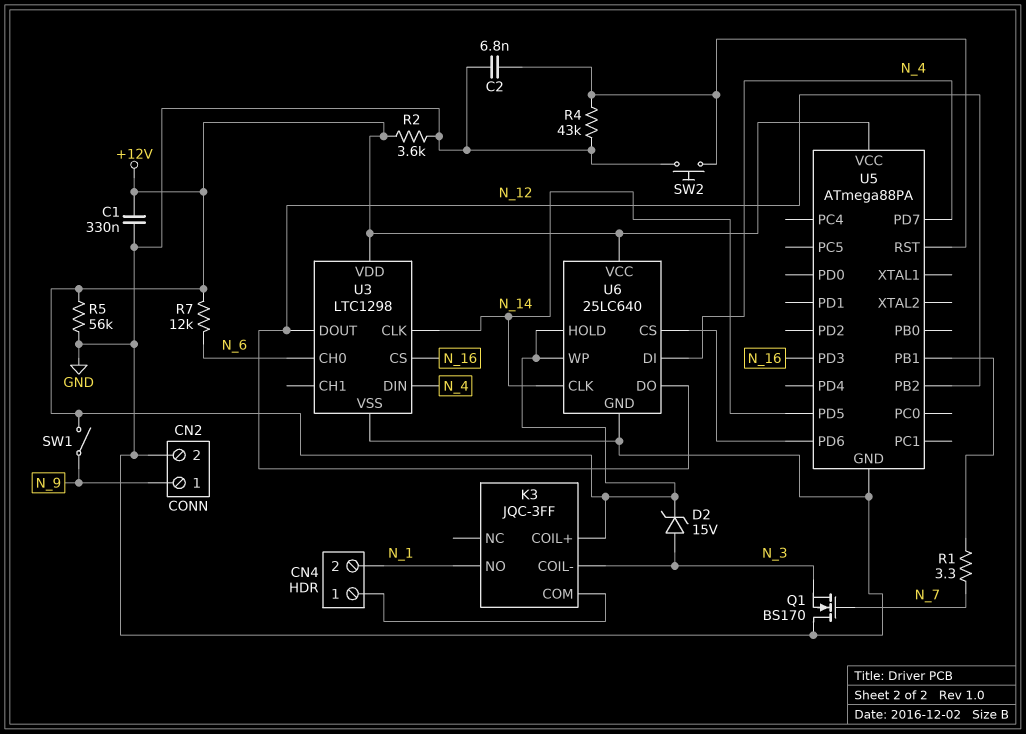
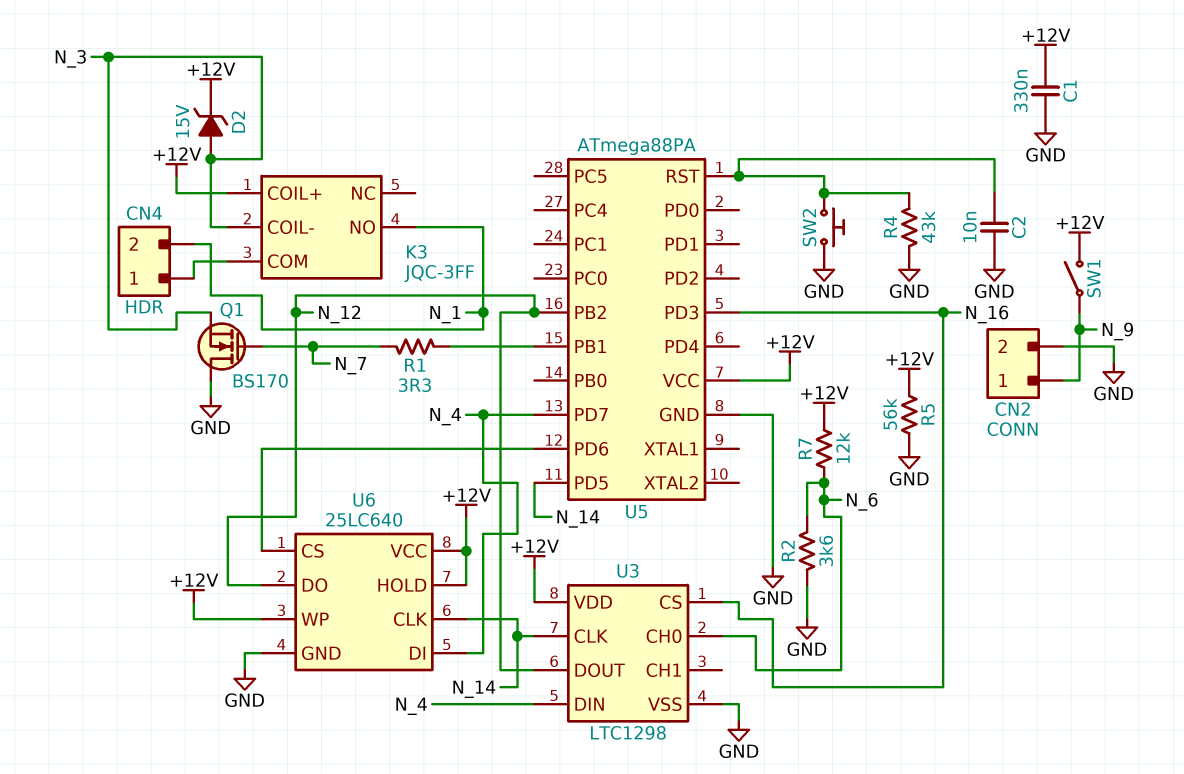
C2: 6.8nF (GND, U5/RST) -> 10nF (GND, U5/RST)
R2: 3.6k (+12V, GND) -> 3.6k (GND, N_6)

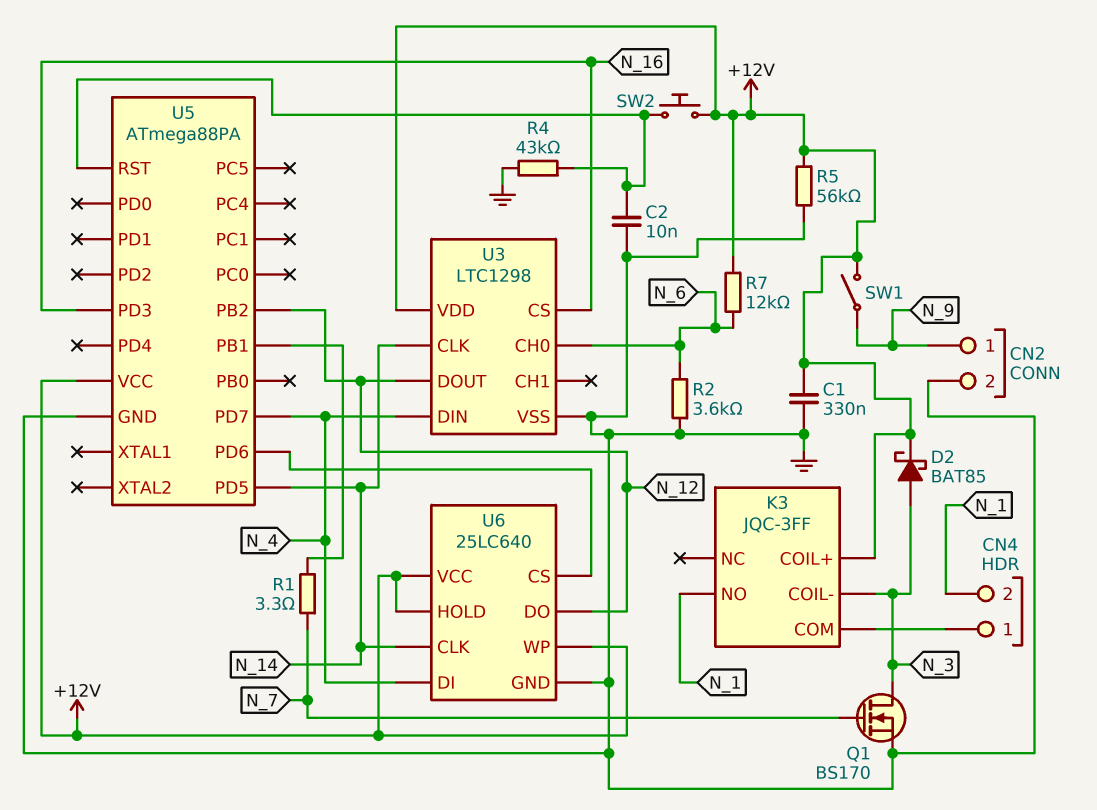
D2: zener 15V (A N_3, K +12V) -> schottky BAT85 (A N_3, K +12V)
Q1: NMOS BS170 (G N_7, D GND, S N_3) -> NMOS BS170 (G N_7, D N_3, S GND)
SW2: button (GND, U5/RST) -> button (+12V, U5/RST)

